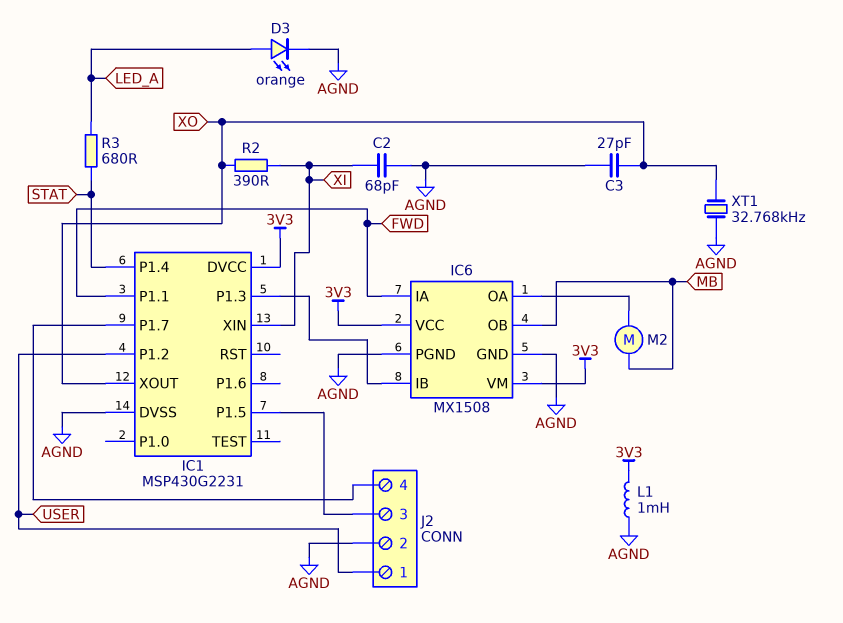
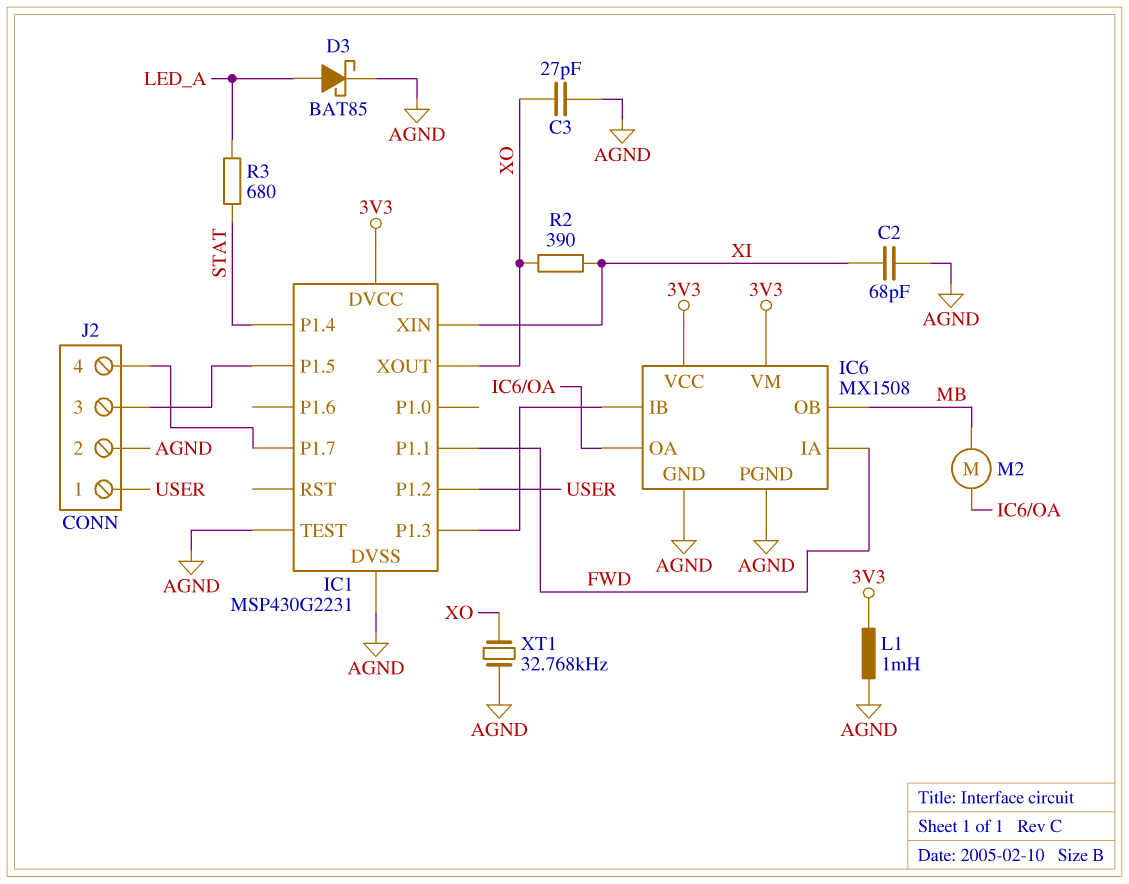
D3: LED orange (A LED_A, K AGND) -> schottky BAT85 (A LED_A, K AGND)
IC1 pin TEST: none -> AGND

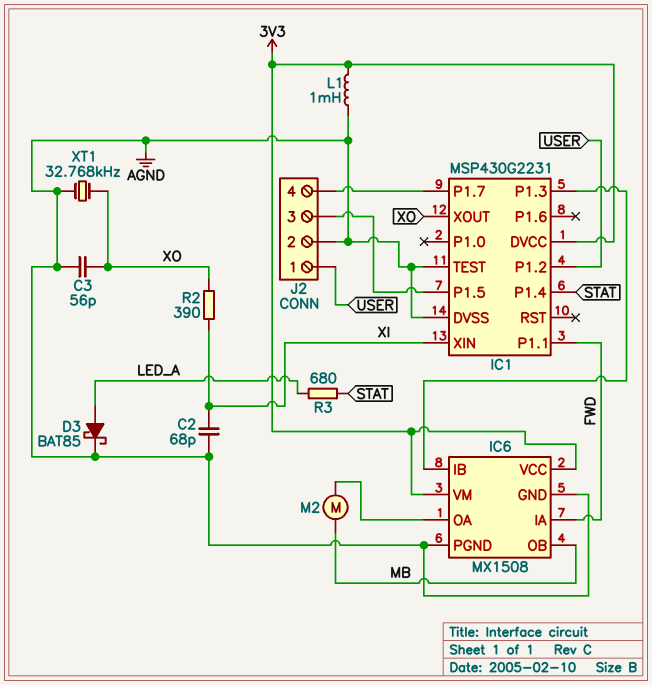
C3: 27pF (AGND, XO) -> 56pF (AGND, XO)

